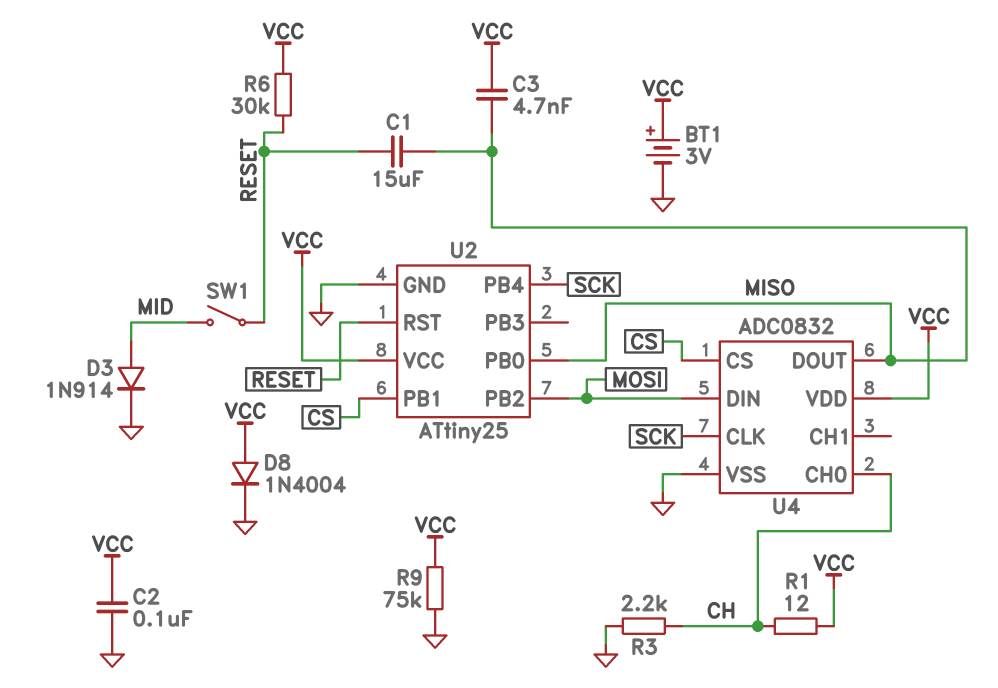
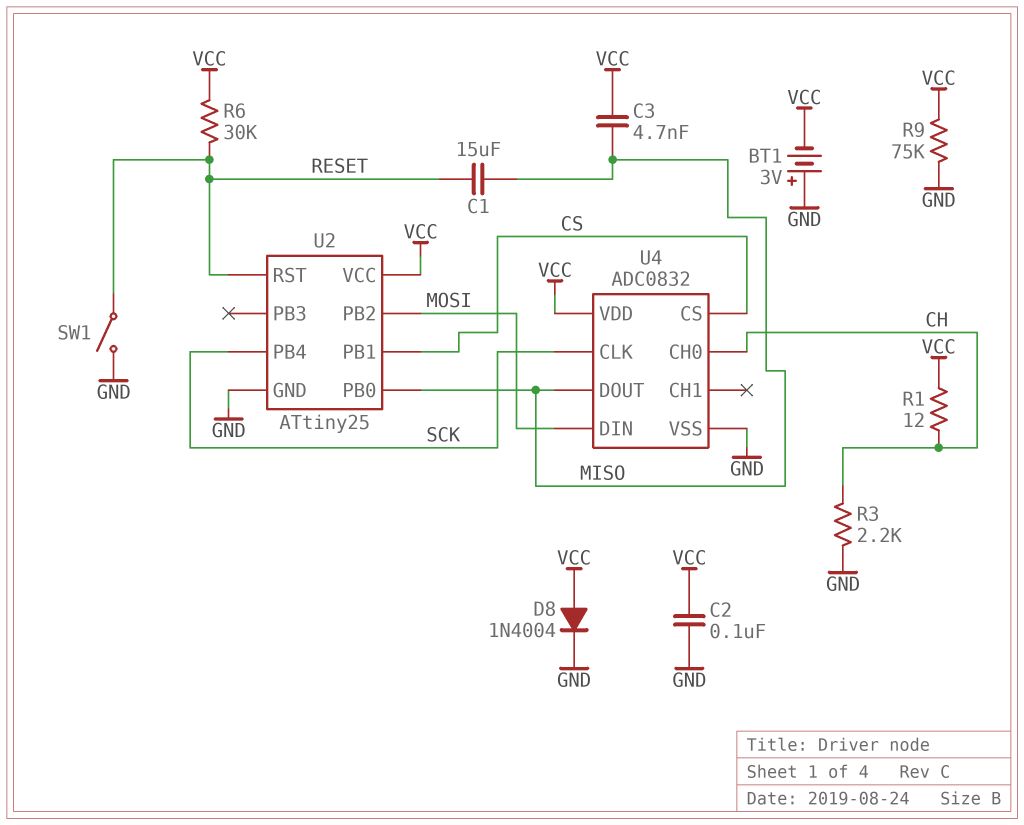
BT1: 3V (plus VCC, minus GND) -> 3V (plus GND, minus VCC)
D3: diode 1N914 (A MID, K GND) -> none
SW1: switch (MID, RESET) -> switch (GND, RESET)

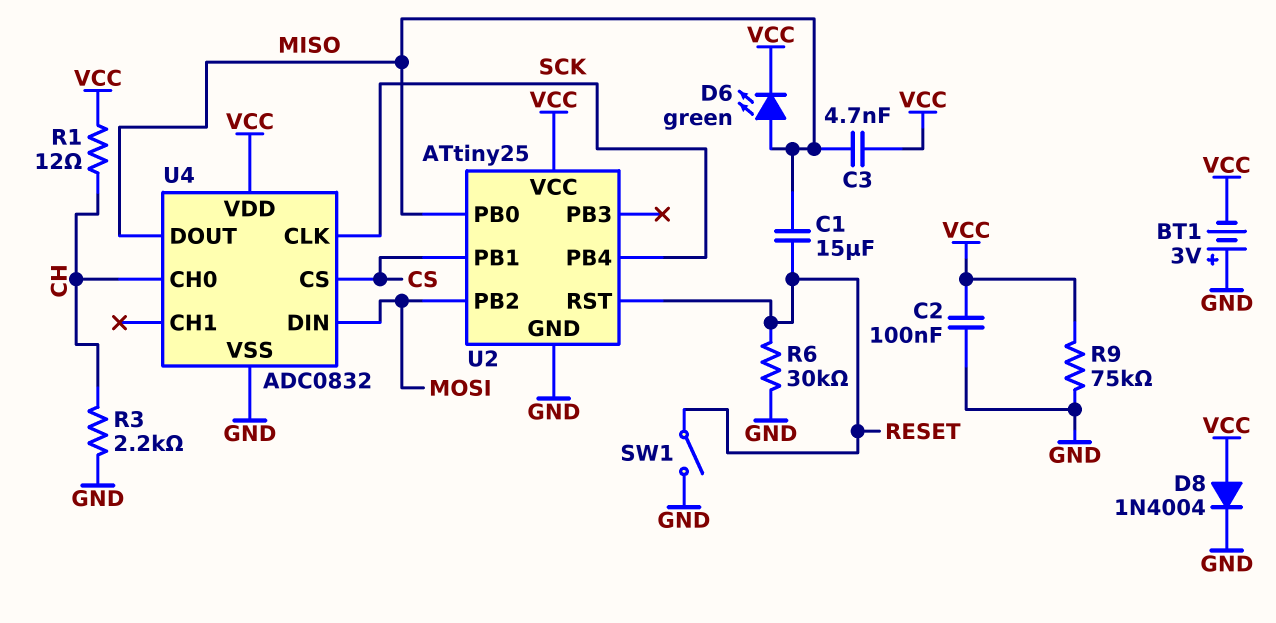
D6: none -> LED green (A MISO, K VCC)
R6: 30k (RESET, VCC) -> 30k (GND, RESET)

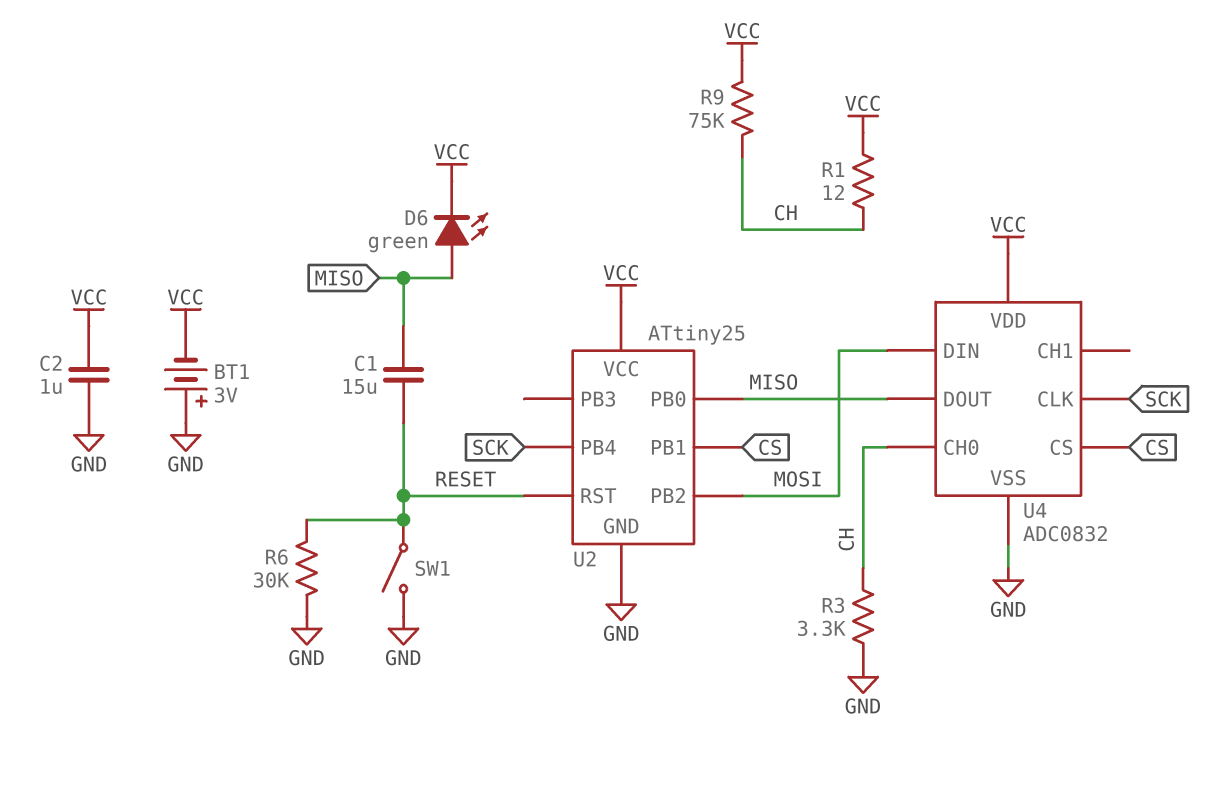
C2: 100nF (GND, VCC) -> 1uF (GND, VCC)
C3: 4.7nF (MISO, VCC) -> none
D8: diode 1N4004 (A VCC, K GND) -> none
R3: 2.2k (CH, GND) -> 3.3k (CH, GND)
R9: 75k (GND, VCC) -> 75k (CH, VCC)

